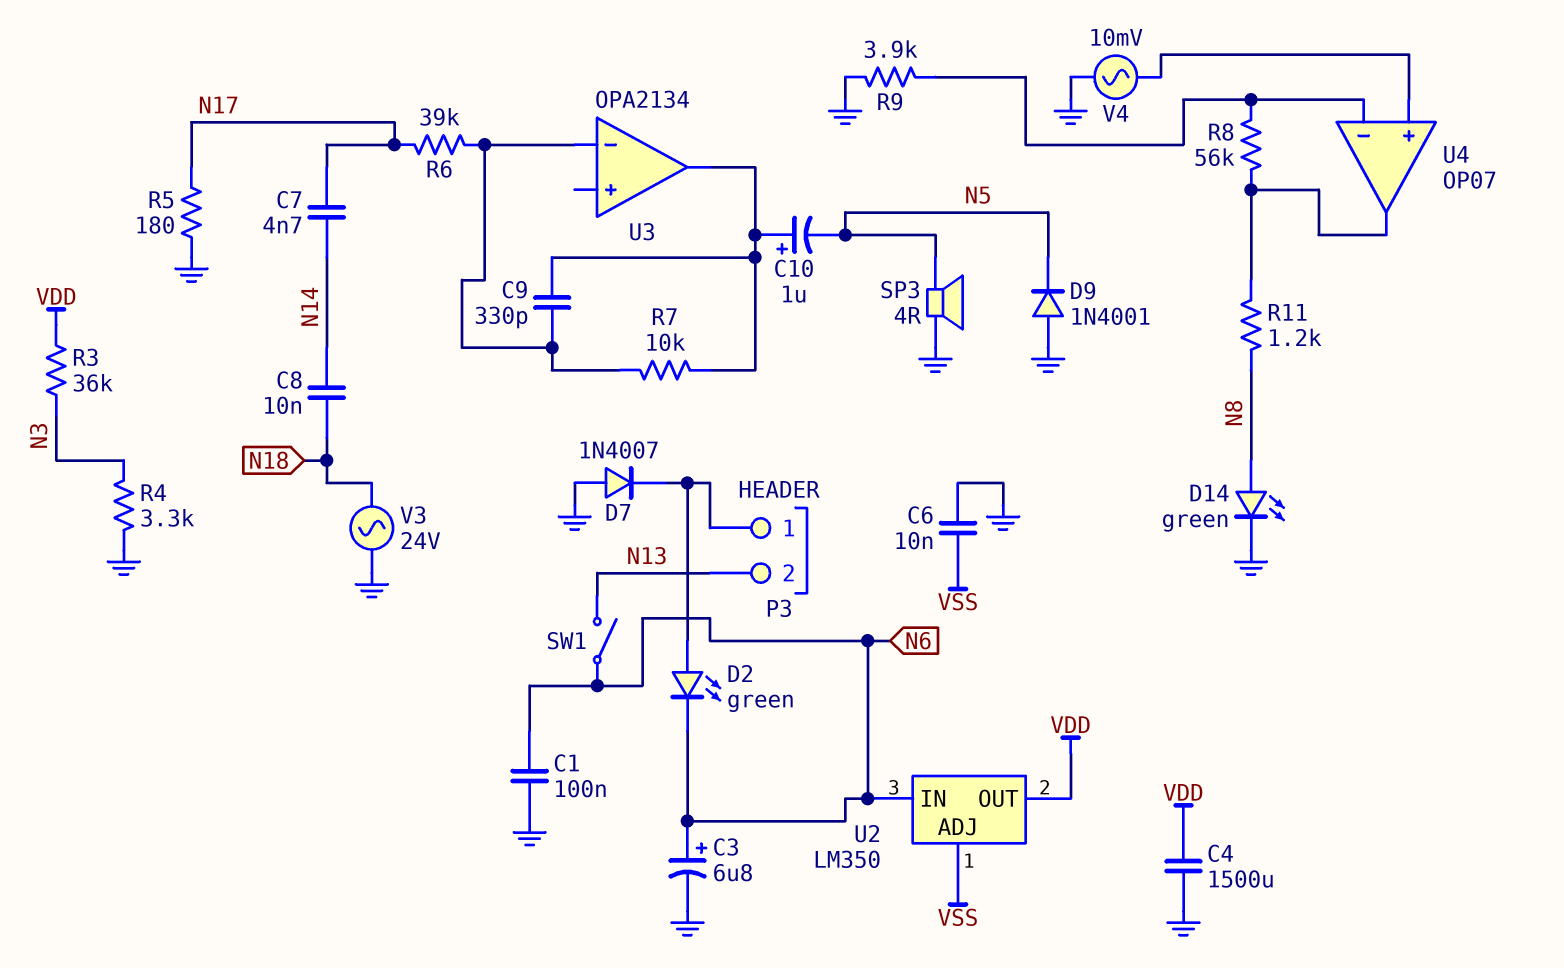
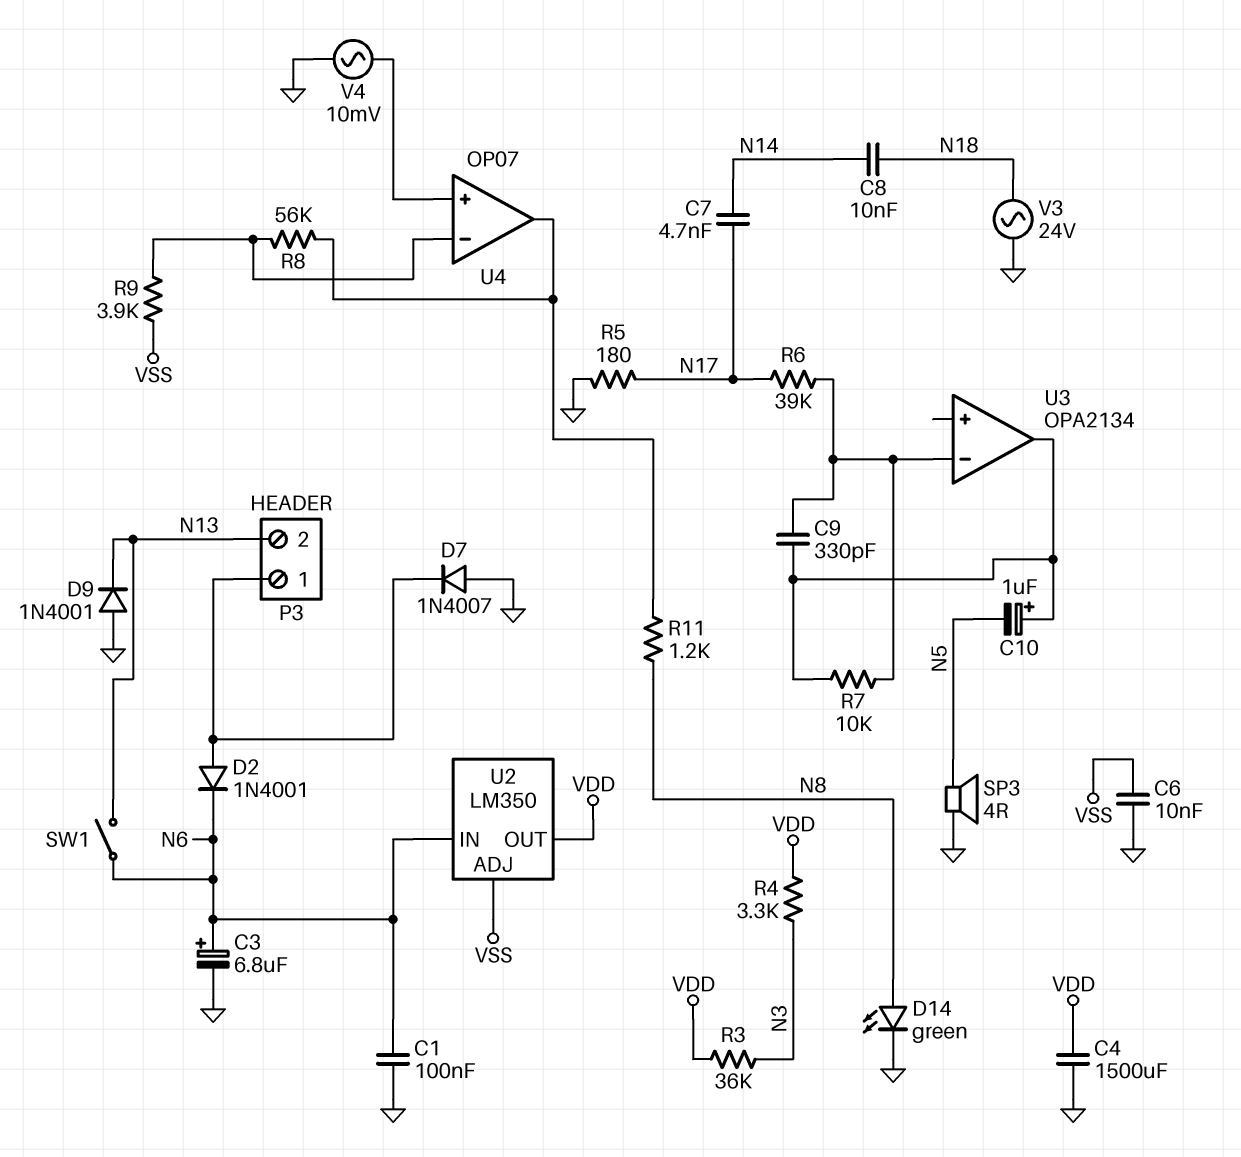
D2: LED green (A P3/1, K N6) -> diode 1N4001 (A P3/1, K N6)
D9: diode 1N4001 (A GND, K N5) -> diode 1N4001 (A GND, K N13)
R4: 3.3k (GND, N3) -> 3.3k (N3, VDD)
R9: 3.9k (GND, U4/in-) -> 3.9k (U4/in-, VSS)

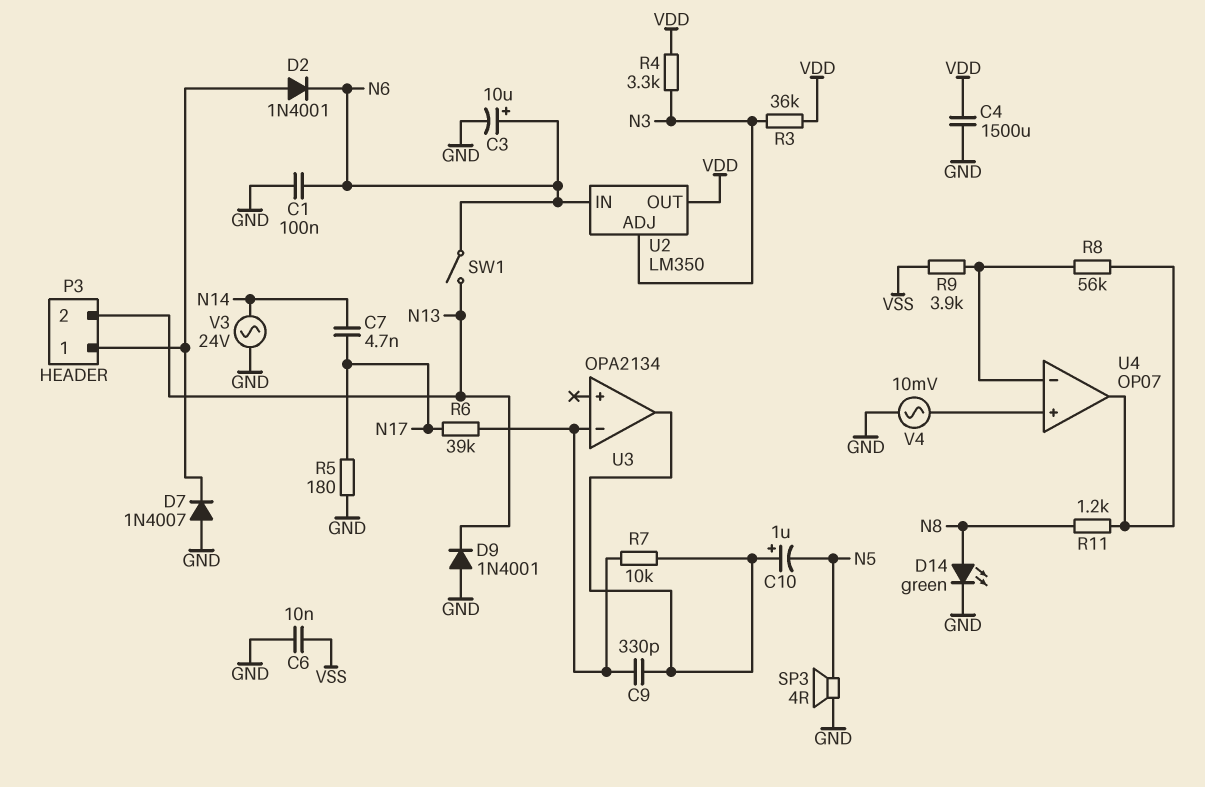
C3: 6.8uF (plus N6, minus GND) -> 10uF (plus N6, minus GND)
C8: 10nF (N14, N18) -> none
U2 pin ADJ: VSS -> N3
V3: AC 24V (GND, N18) -> AC 24V (GND, N14)

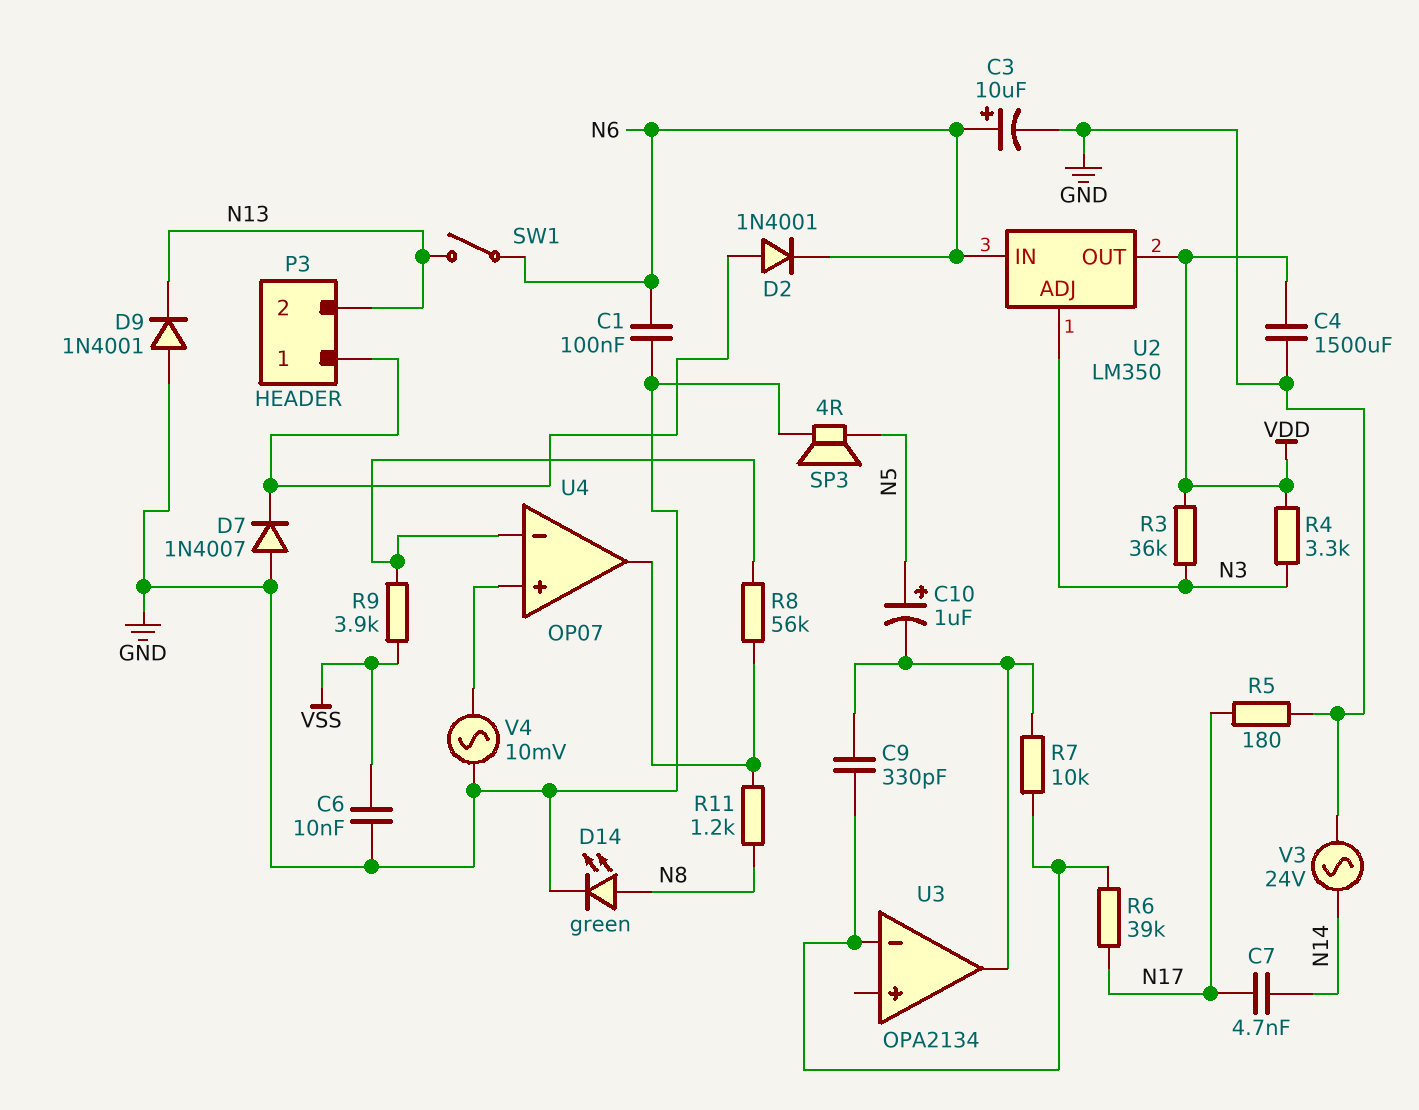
C10: 1uF (plus U3/out, minus N5) -> 1uF (plus N5, minus U3/out)

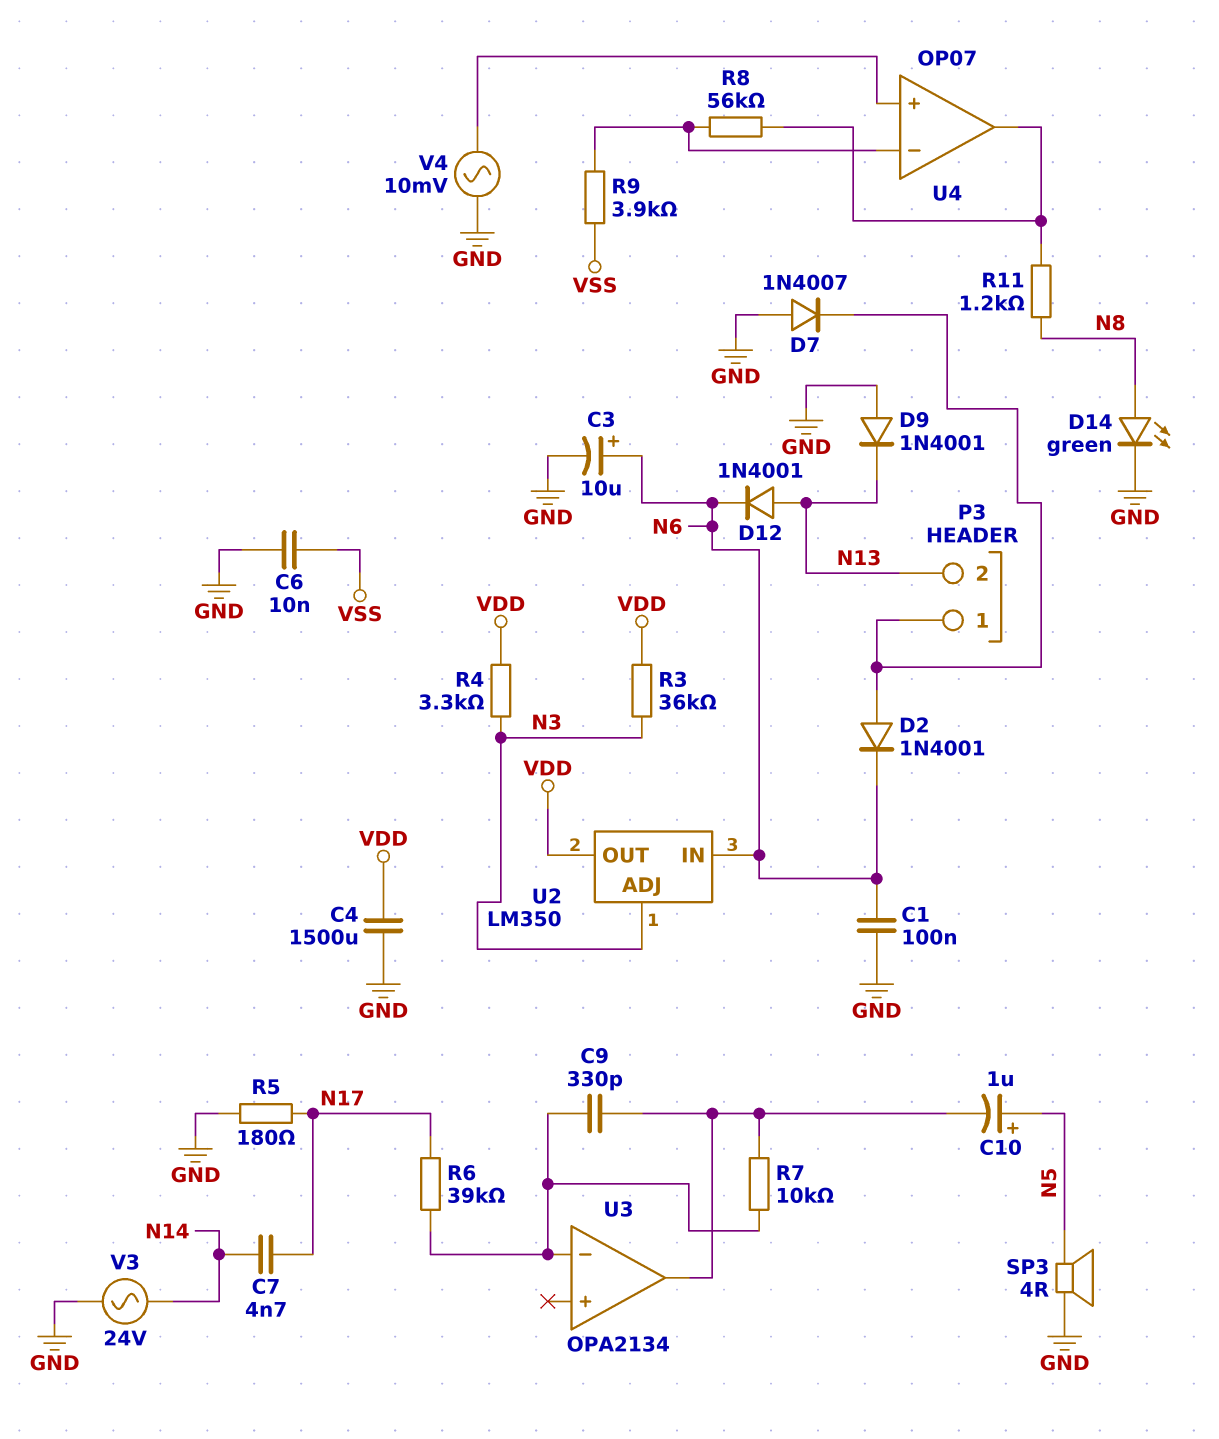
D12: none -> diode 1N4001 (A N13, K N6)
SW1: switch (N6, N13) -> none

